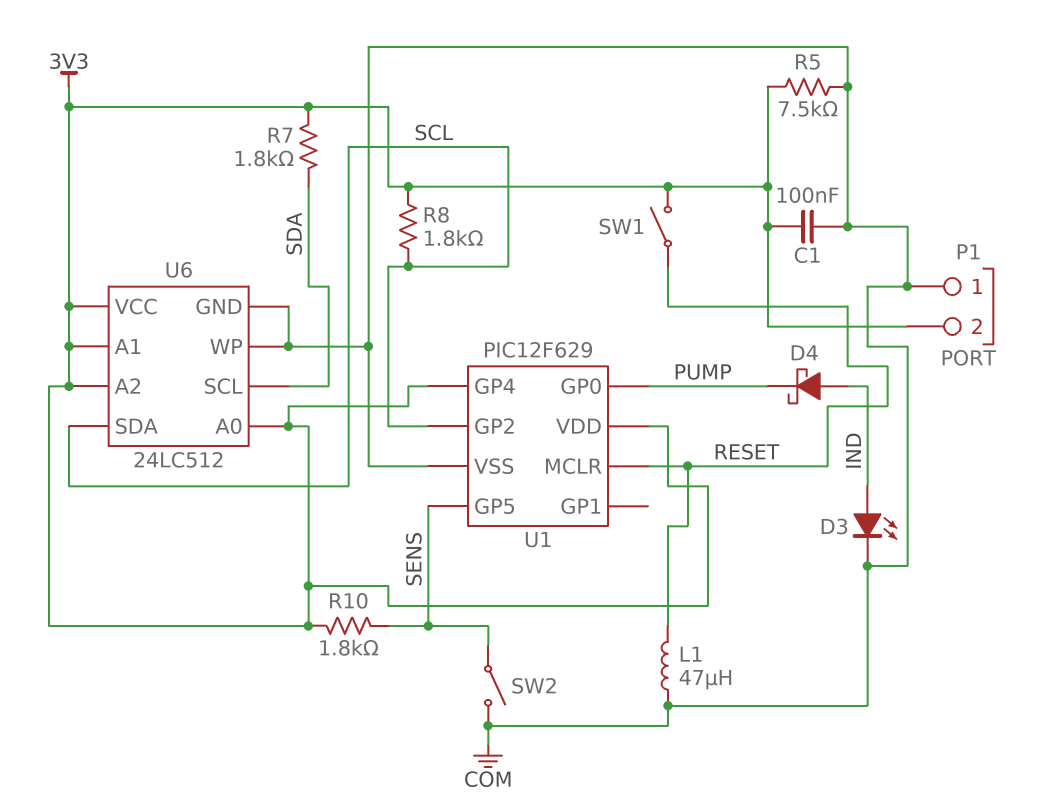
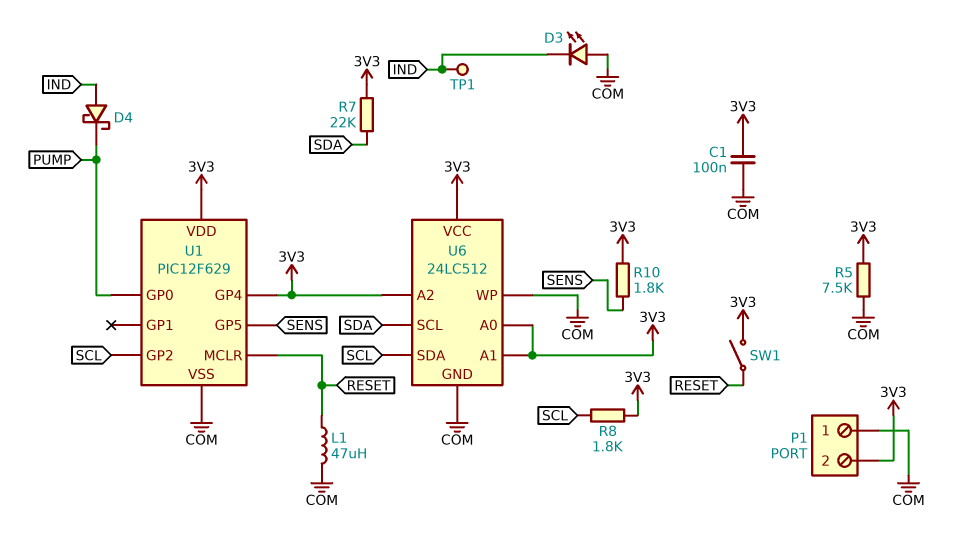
D3: LED (A IND, K COM) -> LED (A COM, K IND)
R7: 1.8k (3V3, SDA) -> 22k (3V3, SDA)
SW2: switch (COM, SENS) -> none
TP1: none -> test point (IND)

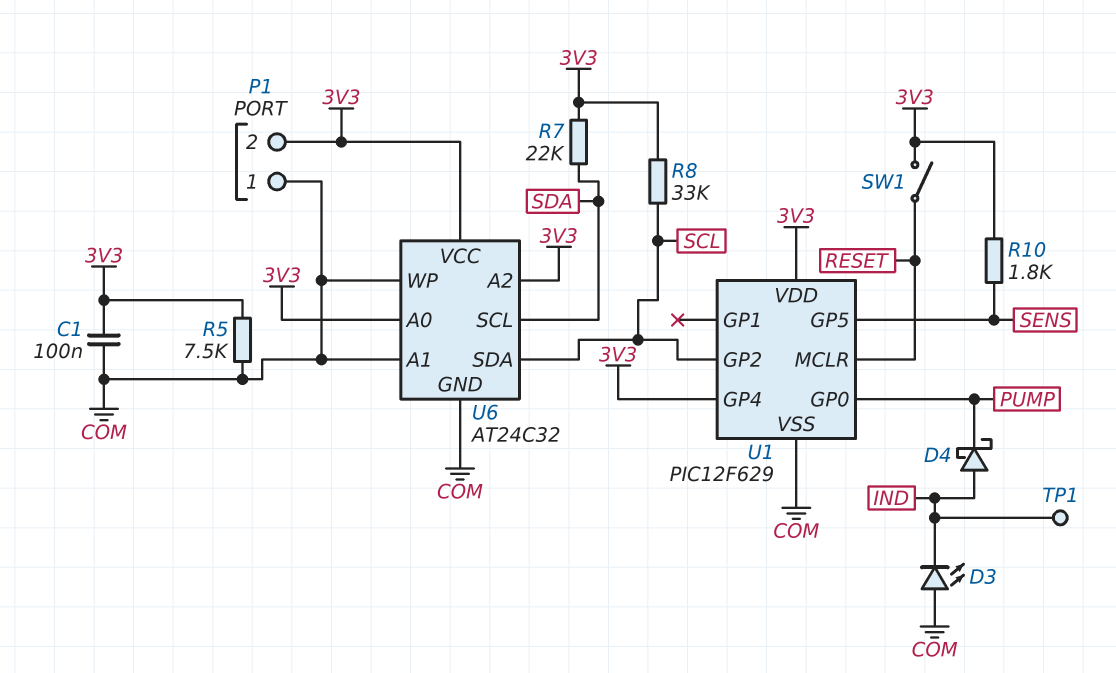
L1: 47uH (COM, RESET) -> none
R8: 1.8k (3V3, SCL) -> 33k (3V3, SCL)
U6: 24LC512 -> AT24C32
U6 pin A1: 3V3 -> COM

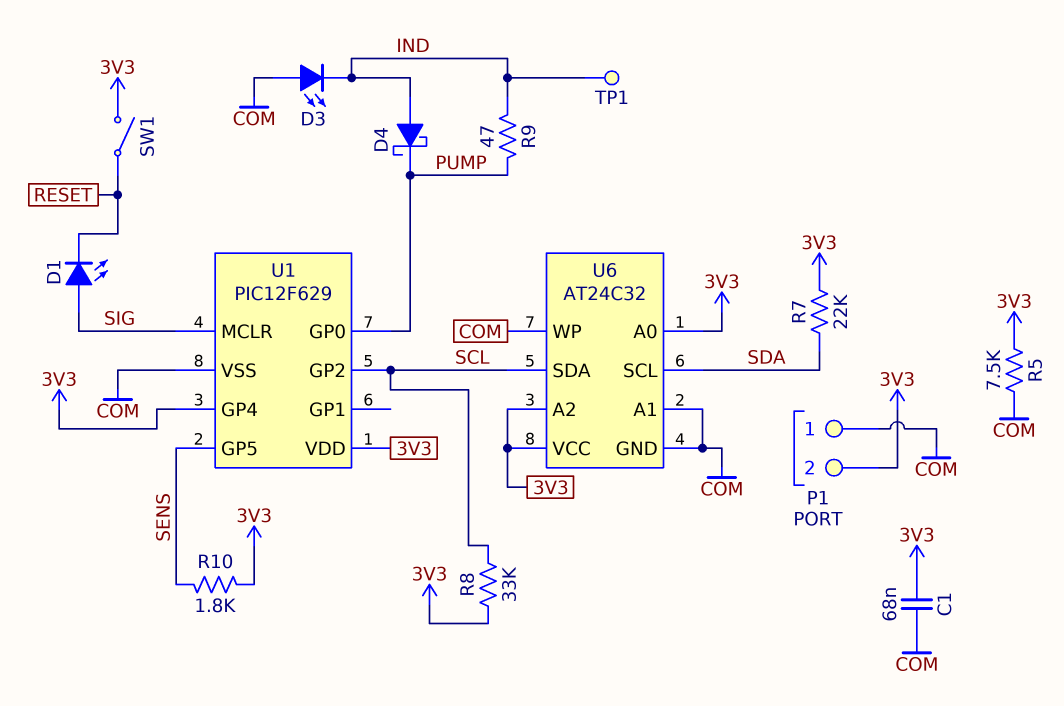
C1: 100nF (3V3, COM) -> 68nF (3V3, COM)
D1: none -> LED (A SIG, K RESET)
R9: none -> 47 (IND, PUMP)
U1 pin MCLR: RESET -> SIG

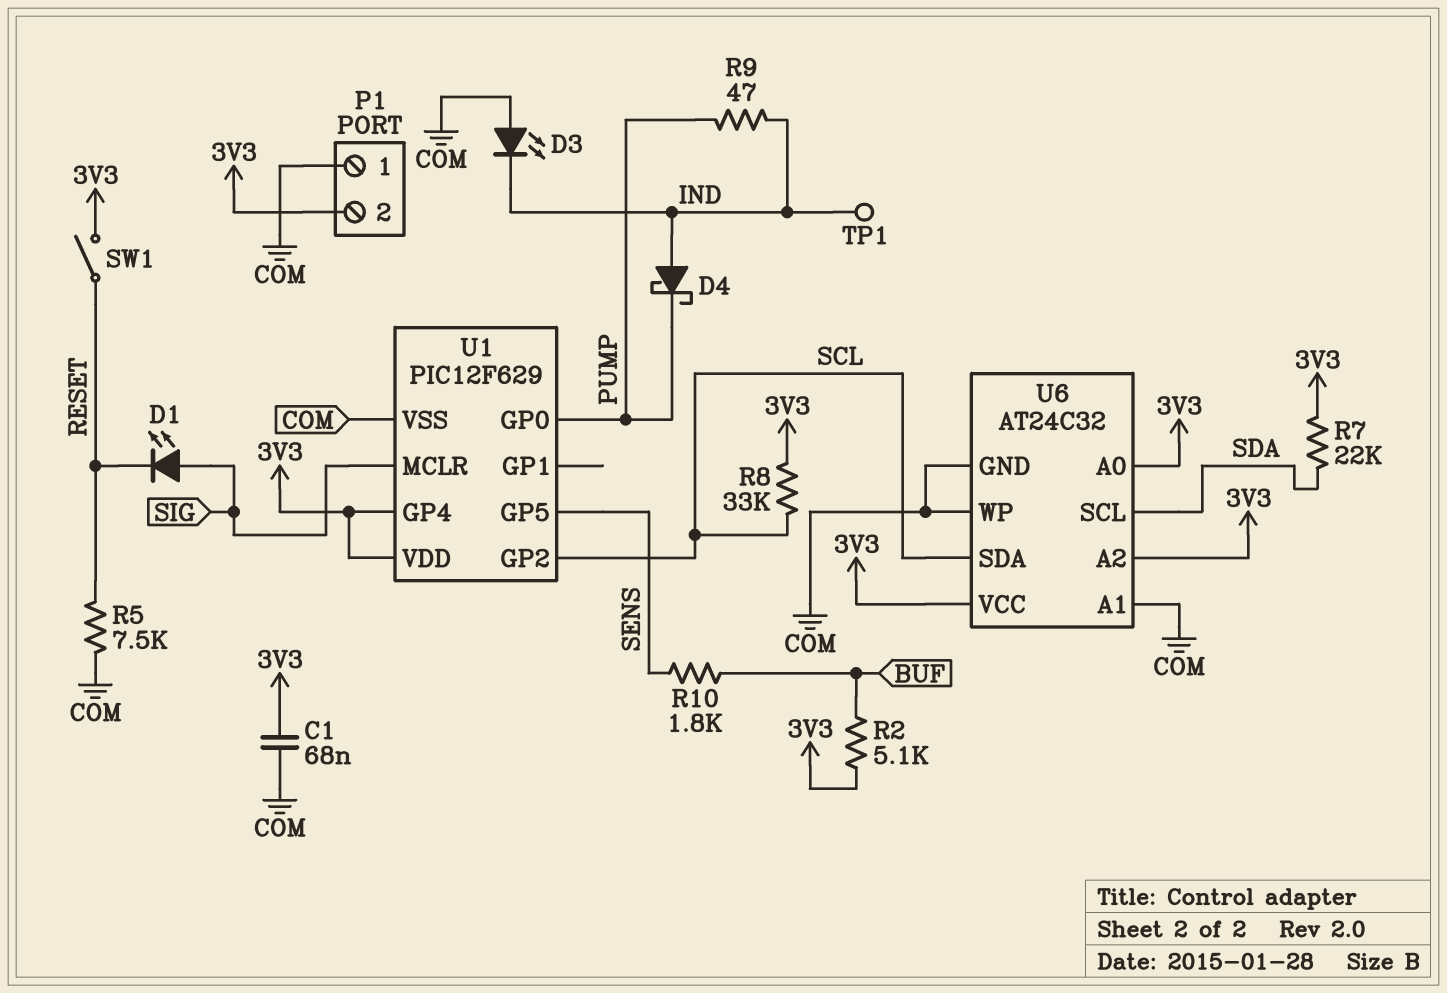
R2: none -> 5.1k (3V3, BUF)
R5: 7.5k (3V3, COM) -> 7.5k (COM, RESET)
R10: 1.8k (3V3, SENS) -> 1.8k (BUF, SENS)

